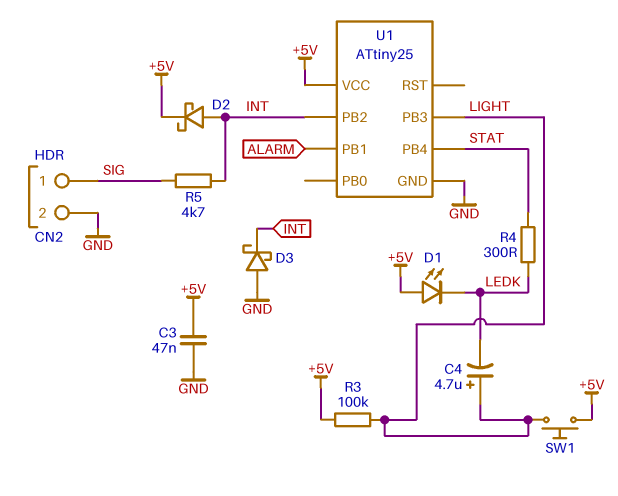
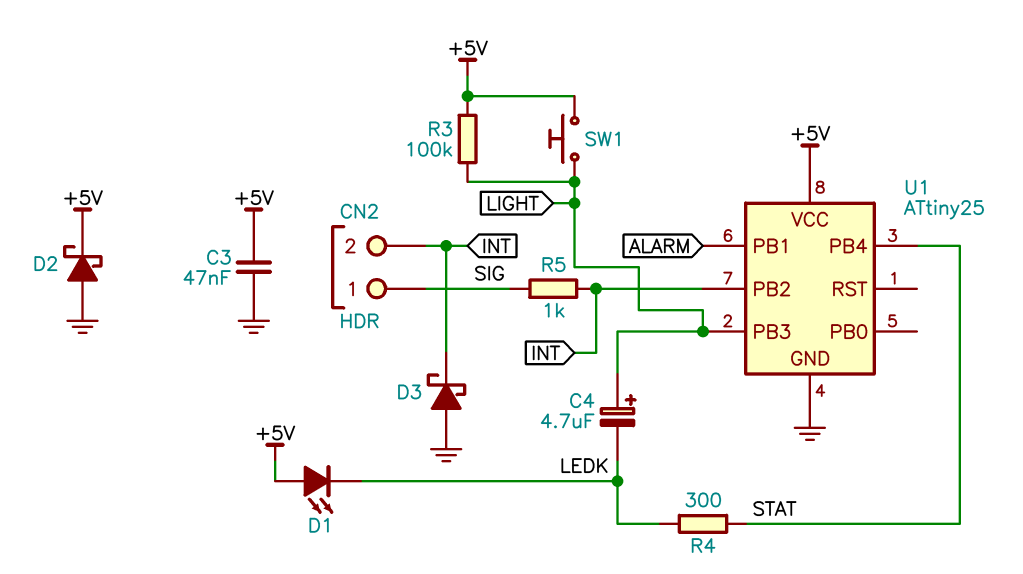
CN2 pin 2: GND -> INT
D2: schottky (A INT, K +5V) -> schottky (A GND, K +5V)
R5: 4.7k (INT, SIG) -> 1k (INT, SIG)

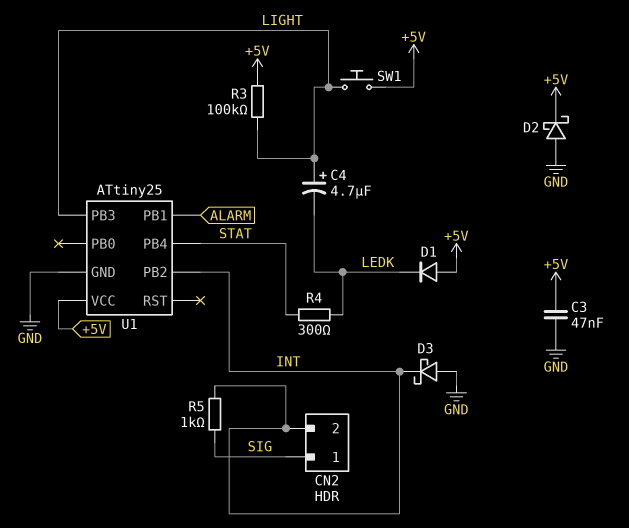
D1: LED (A +5V, K LEDK) -> diode (A +5V, K LEDK)

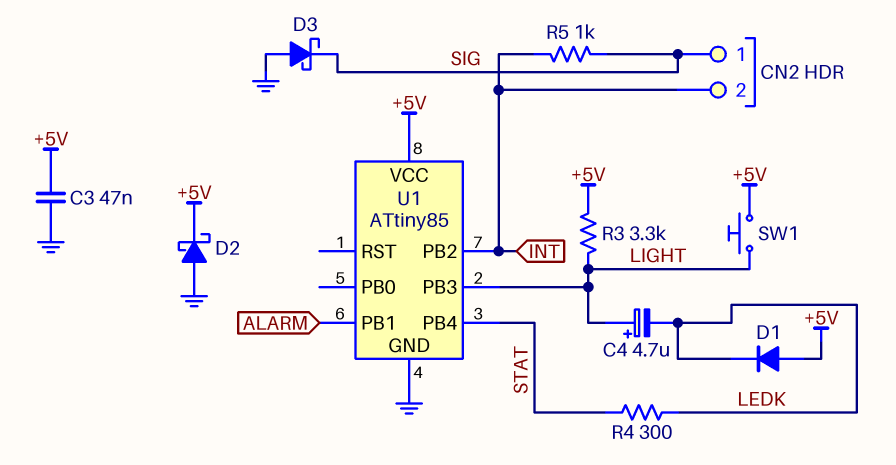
D3: schottky (A GND, K INT) -> schottky (A GND, K SIG)
R3: 100k (+5V, LIGHT) -> 3.3k (+5V, LIGHT)
U1: ATtiny25 -> ATtiny85

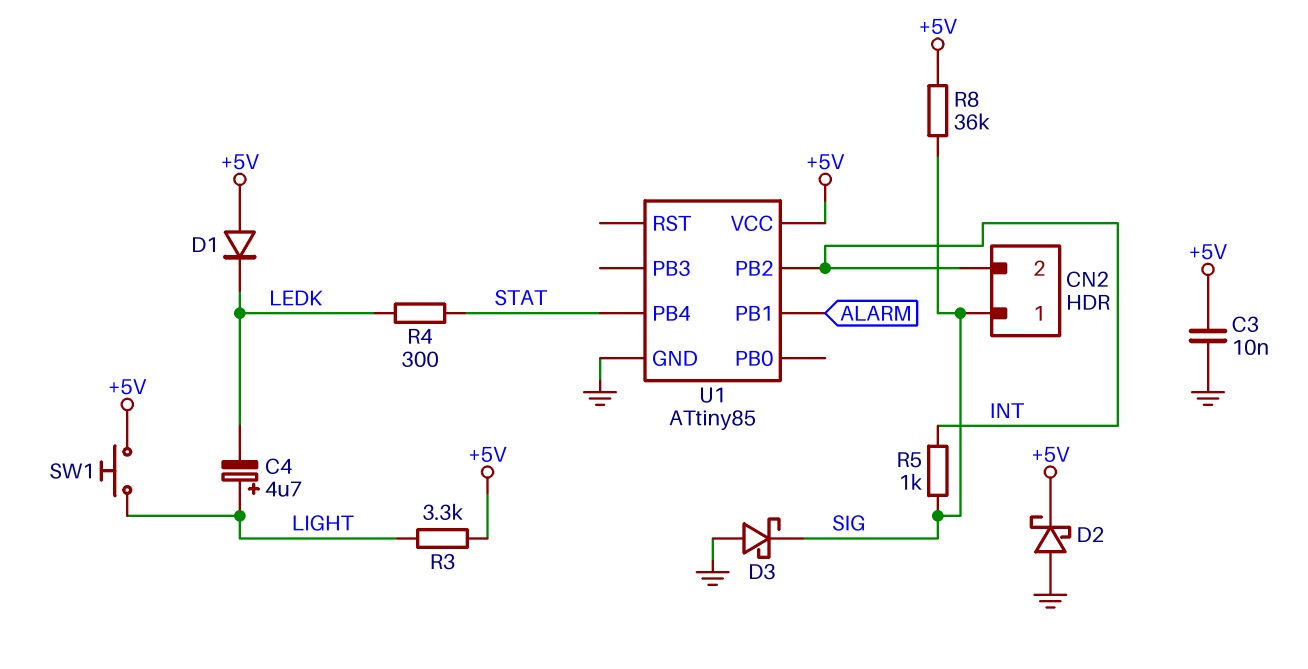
C3: 47nF (+5V, GND) -> 10nF (+5V, GND)
R8: none -> 36k (+5V, SIG)
U1 pin PB3: LIGHT -> none

